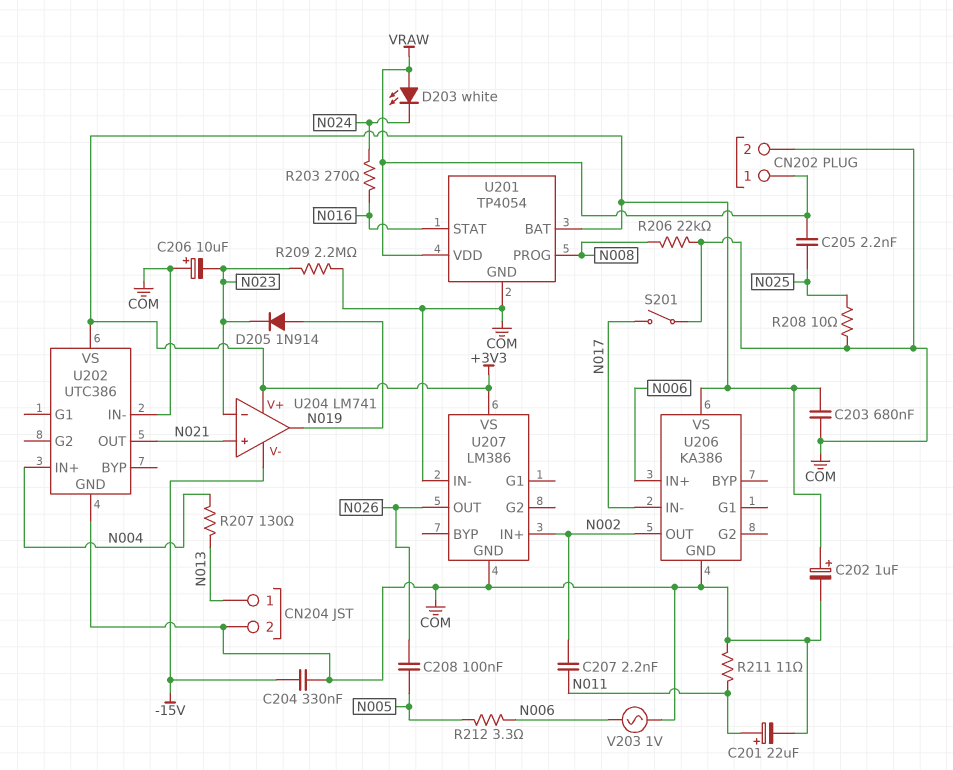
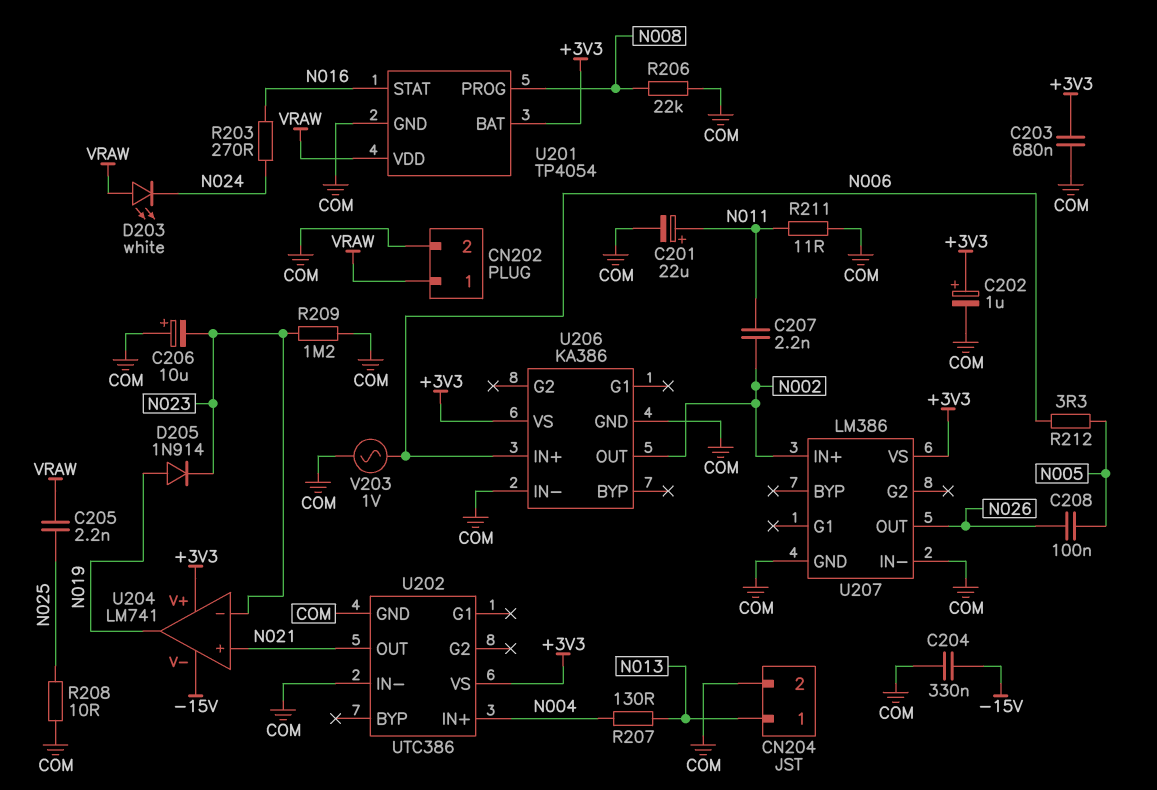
R209: 2.2M (COM, N023) -> 1.2M (COM, N023)
S201: switch (COM, N017) -> none
U206 pin IN-: N017 -> COM

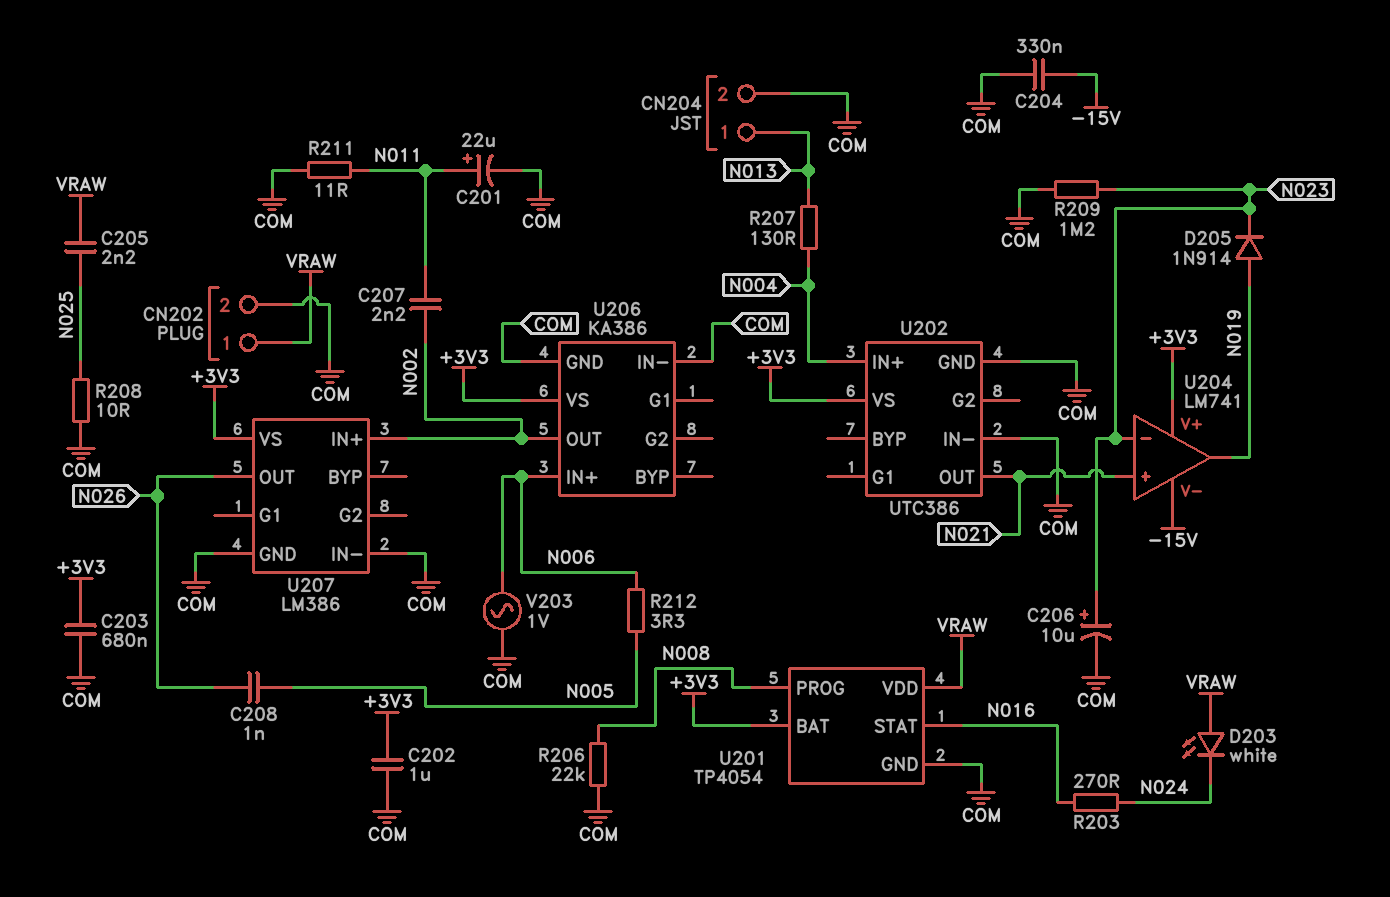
C202: 1uF (plus +3V3, minus COM) -> 1uF (+3V3, COM)
C206: 10uF (plus COM, minus N023) -> 10uF (plus N023, minus COM)
C208: 100nF (N005, N026) -> 1nF (N005, N026)

